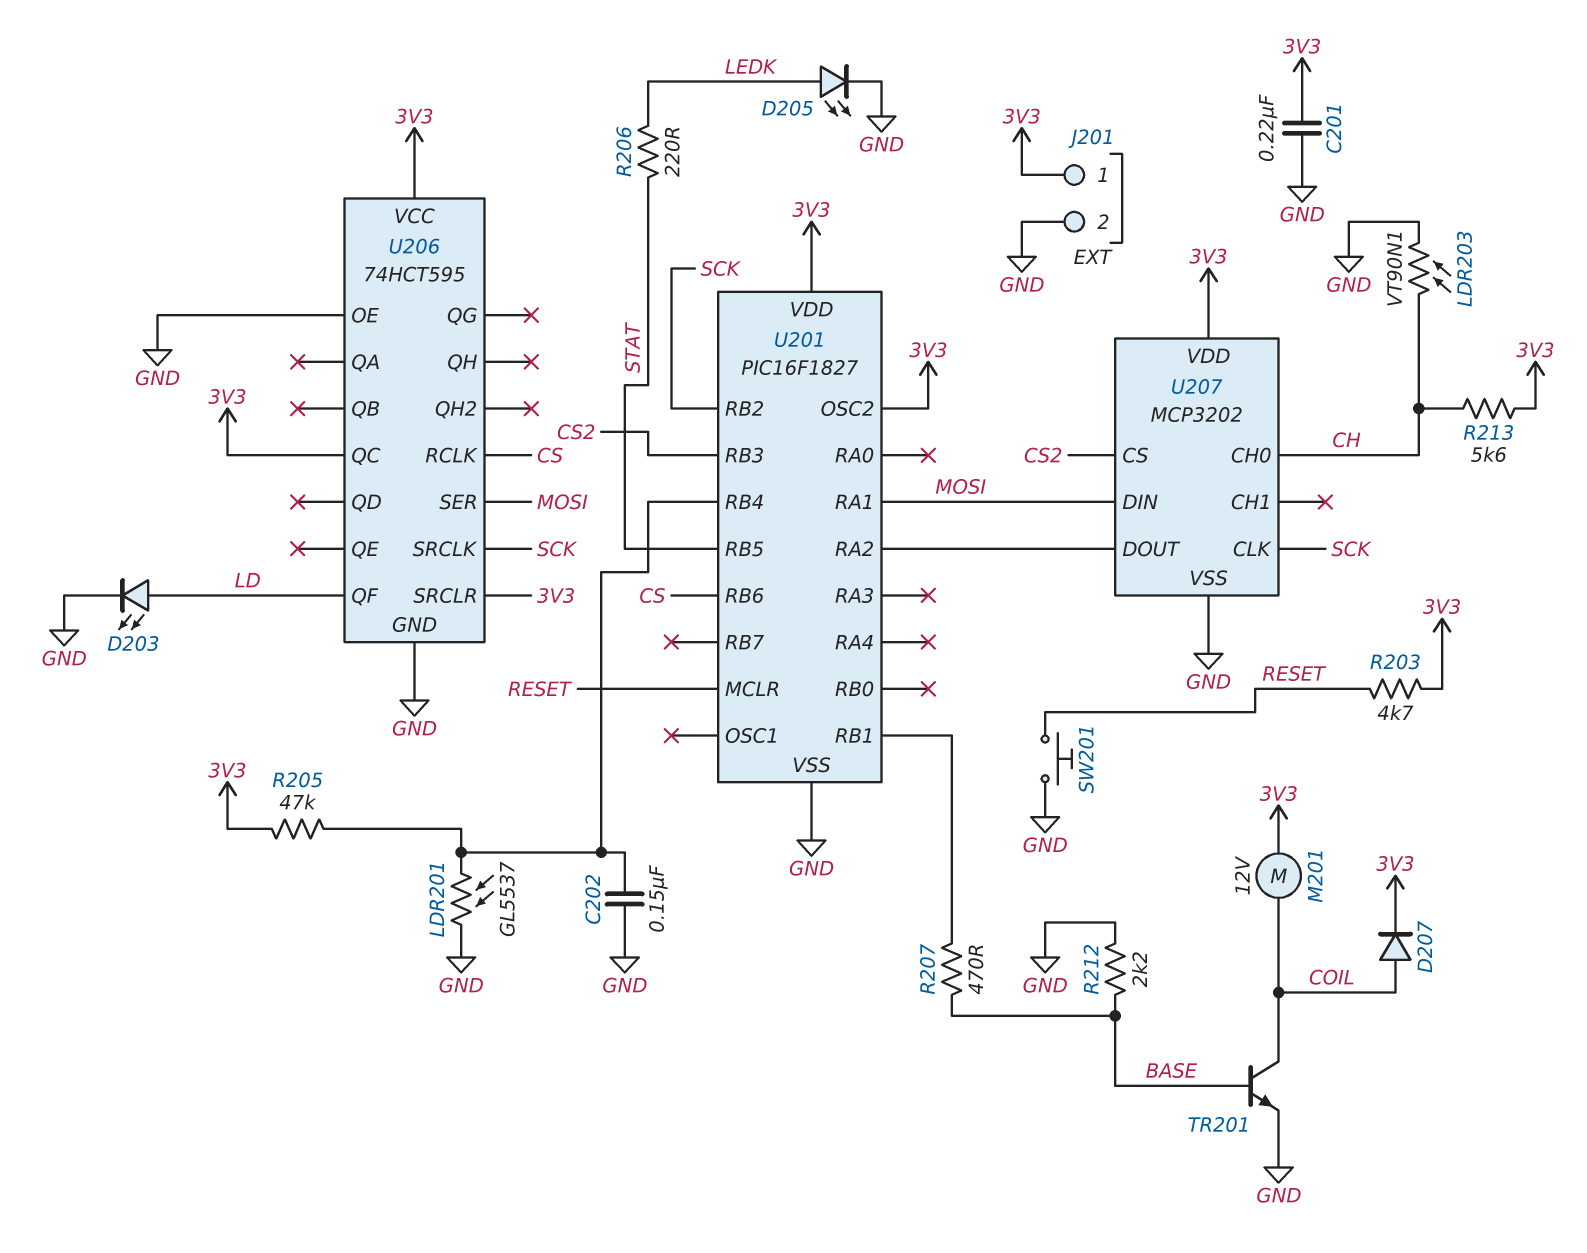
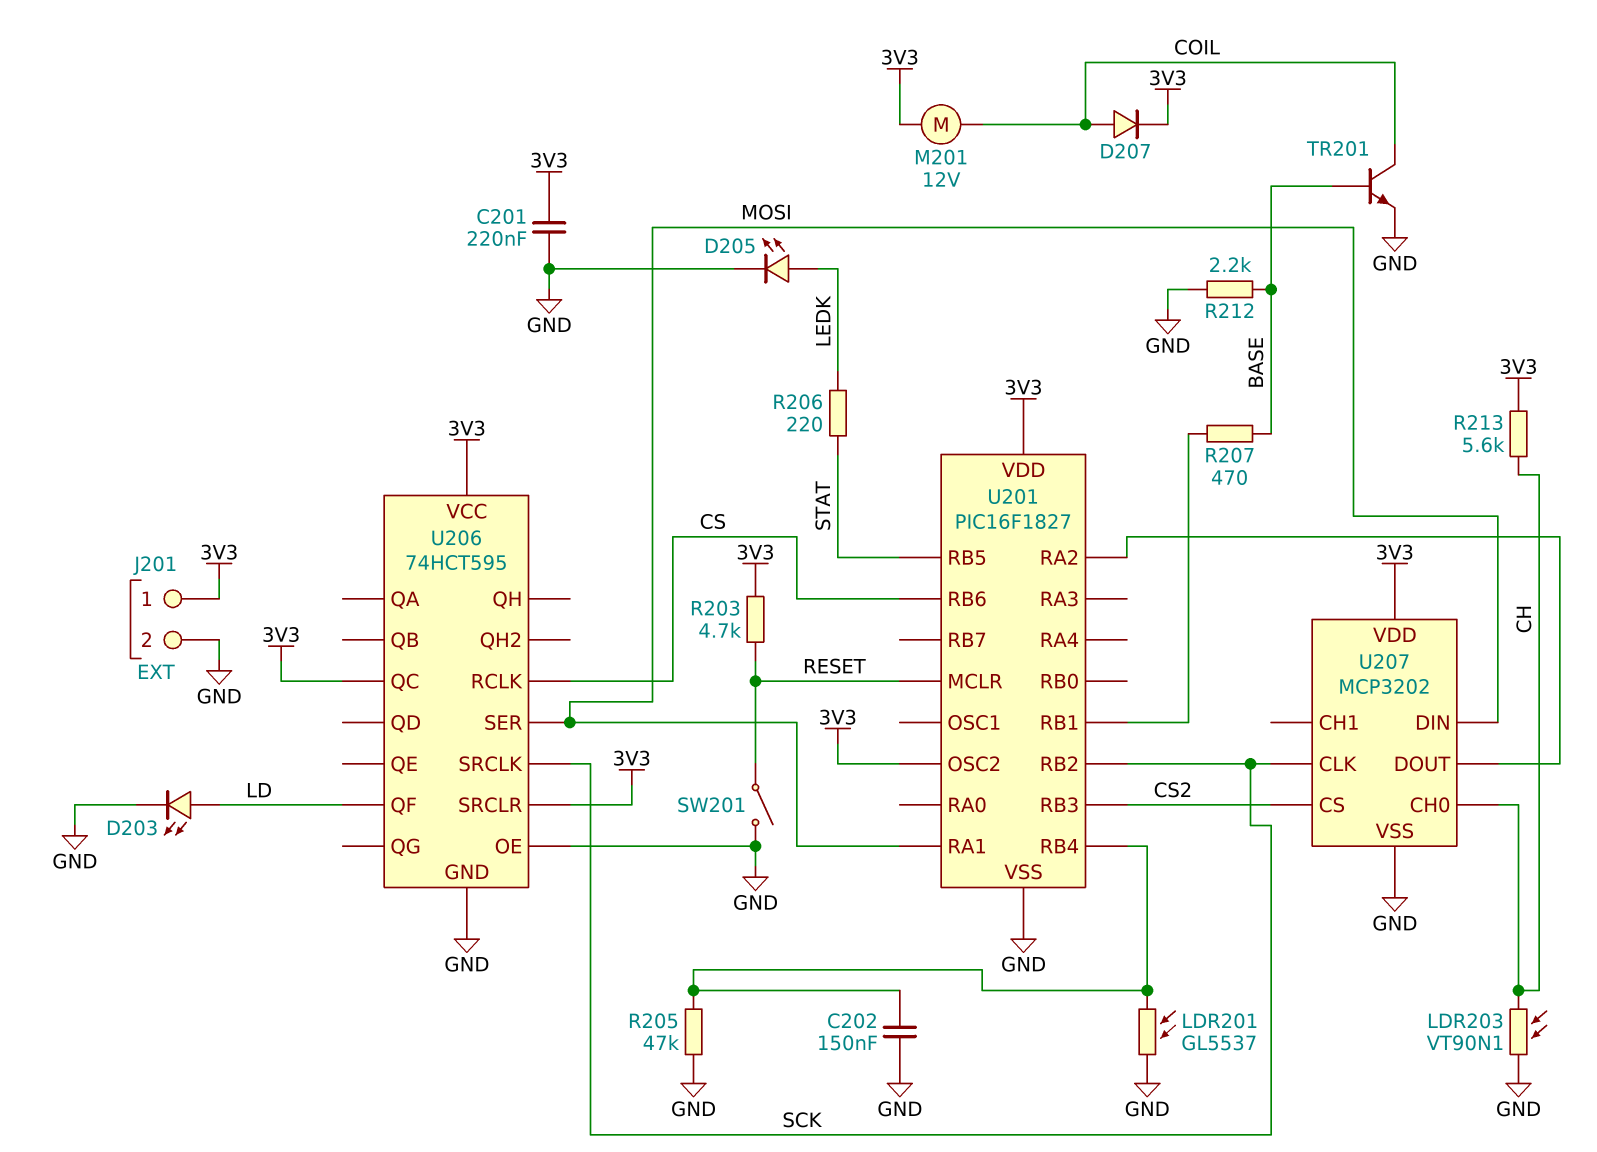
R205: 47k (3V3, U201/RB4) -> 47k (GND, U201/RB4)
SW201: button (GND, RESET) -> switch (GND, RESET)

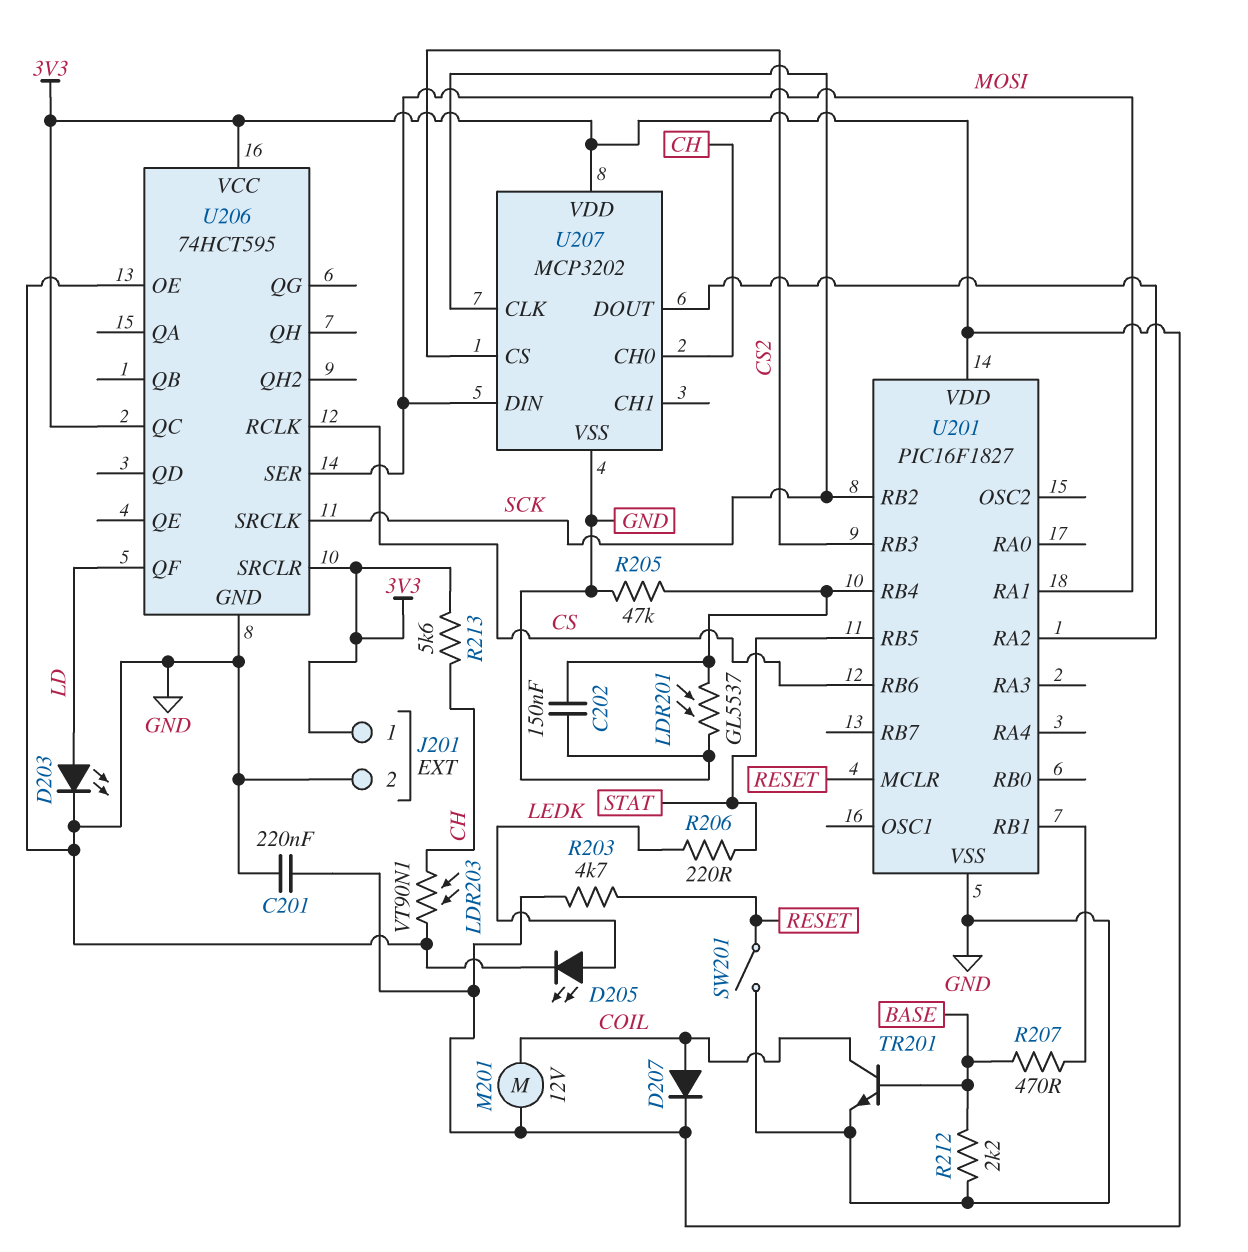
U201 pin OSC2: 3V3 -> none

